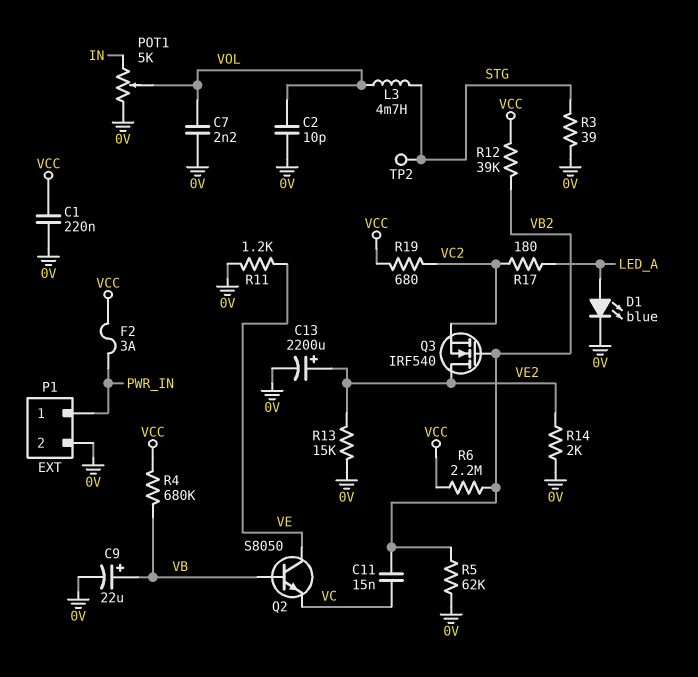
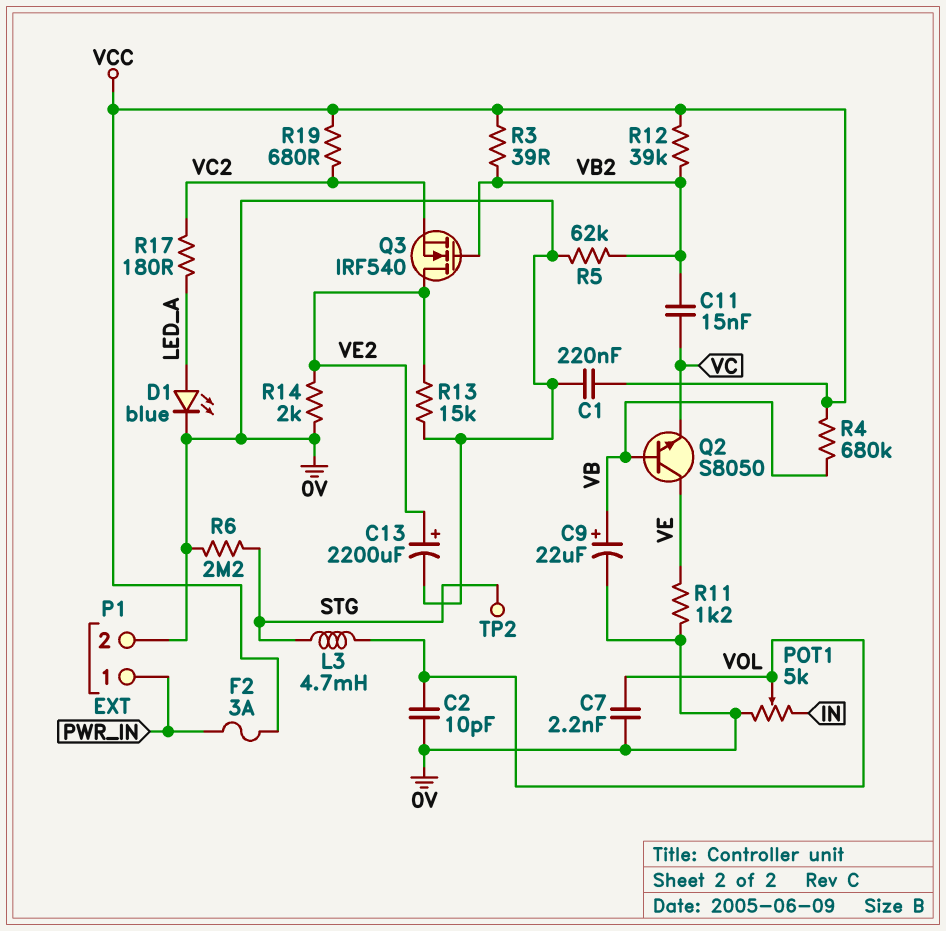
R3: 39 (0V, STG) -> 39 (VB2, VCC)
R6: 2.2M (VB2, VCC) -> 2.2M (0V, STG)

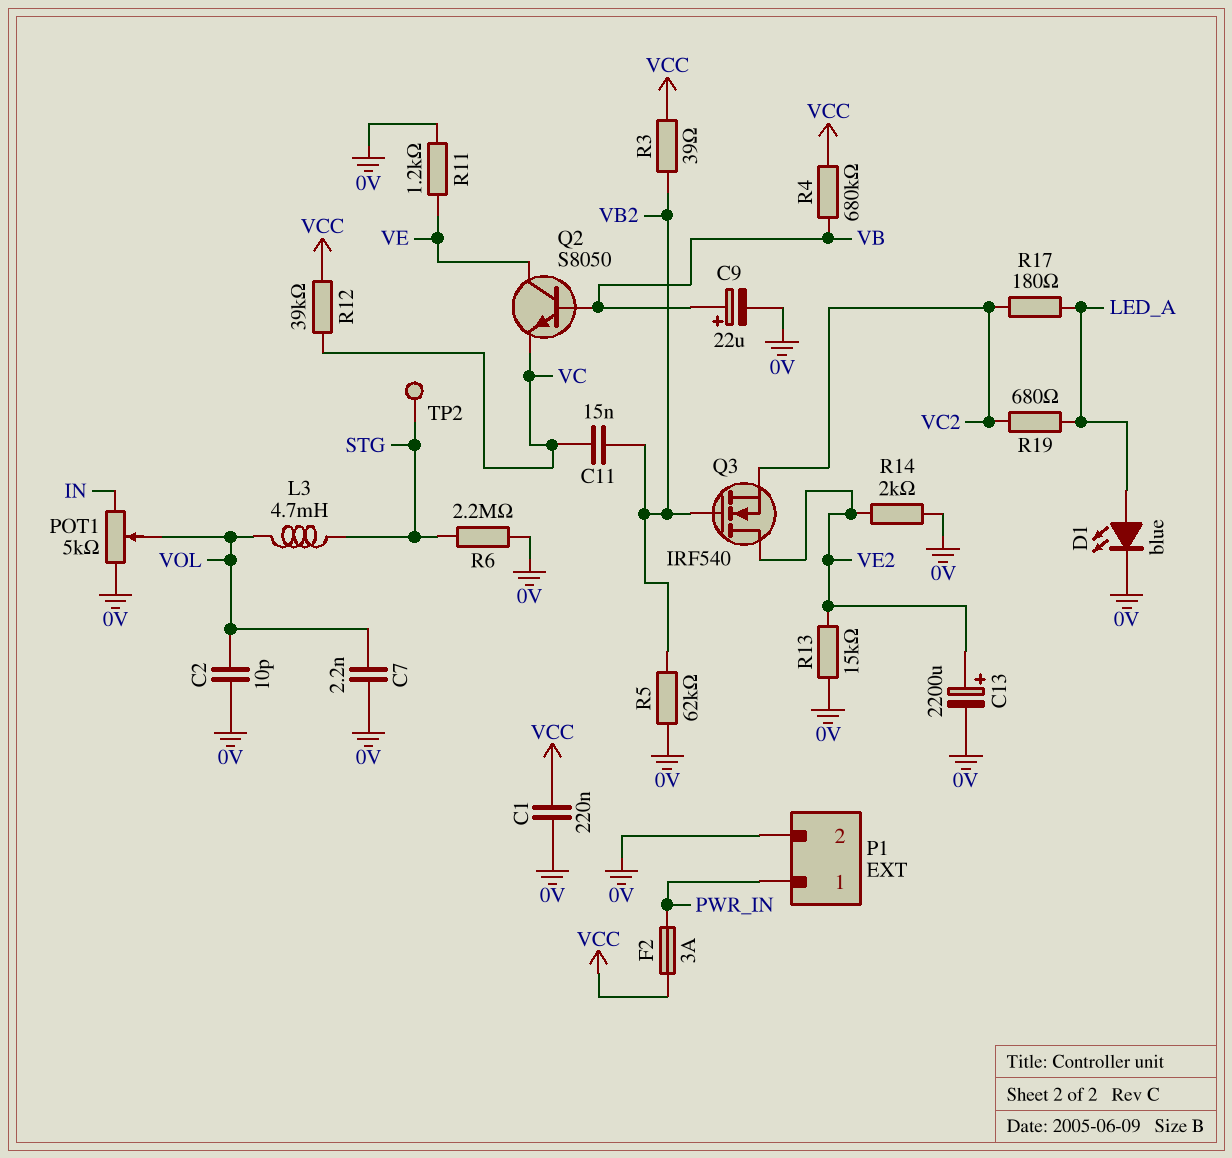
R12: 39k (VB2, VCC) -> 39k (VC, VCC)
R19: 680 (VC2, VCC) -> 680 (LED_A, VC2)

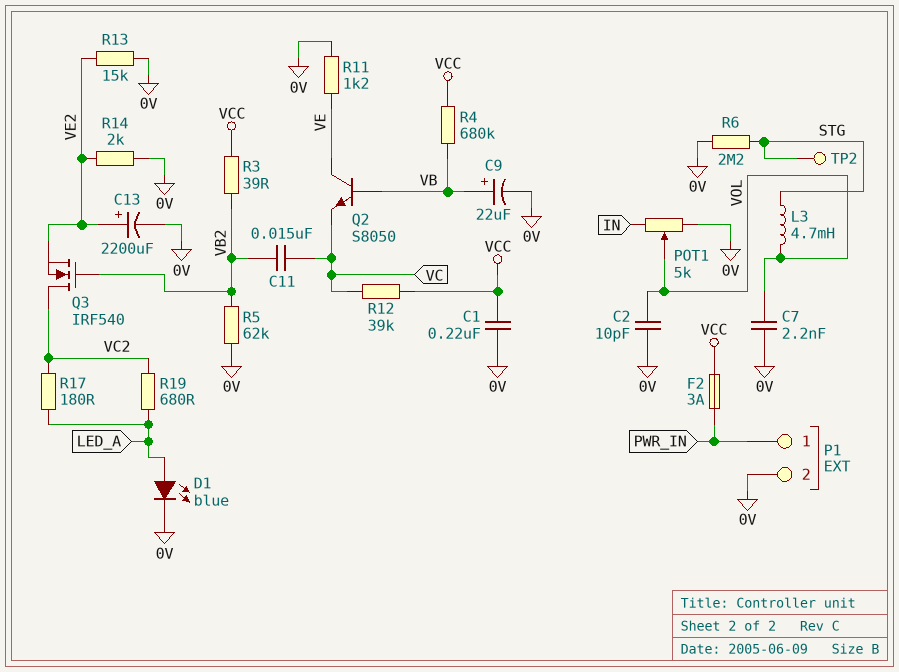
Q3: NMOS IRF540 (G VB2, D VE2, S VC2) -> NMOS IRF540 (G VB2, D VC2, S VE2)

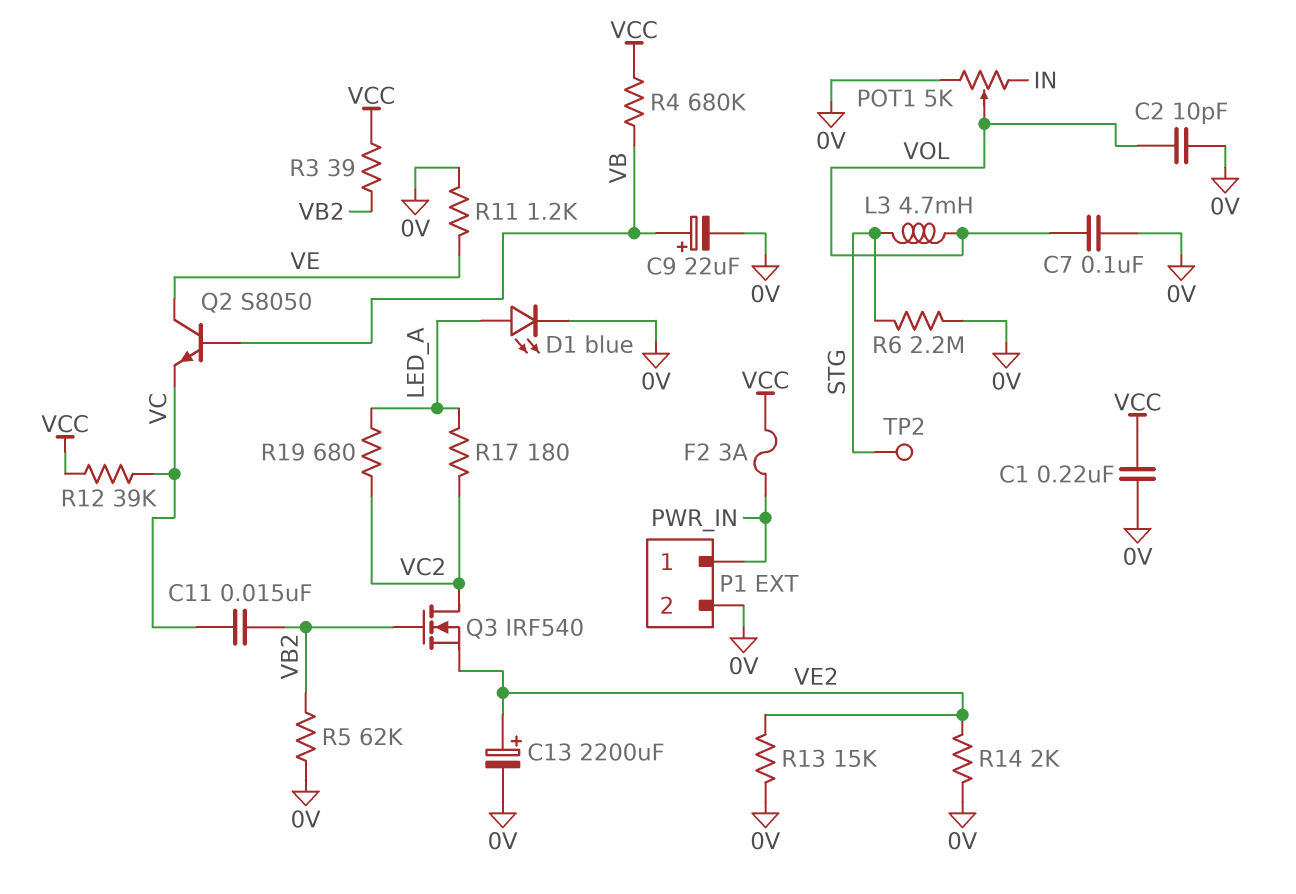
C7: 2.2nF (0V, VOL) -> 100nF (0V, VOL)

